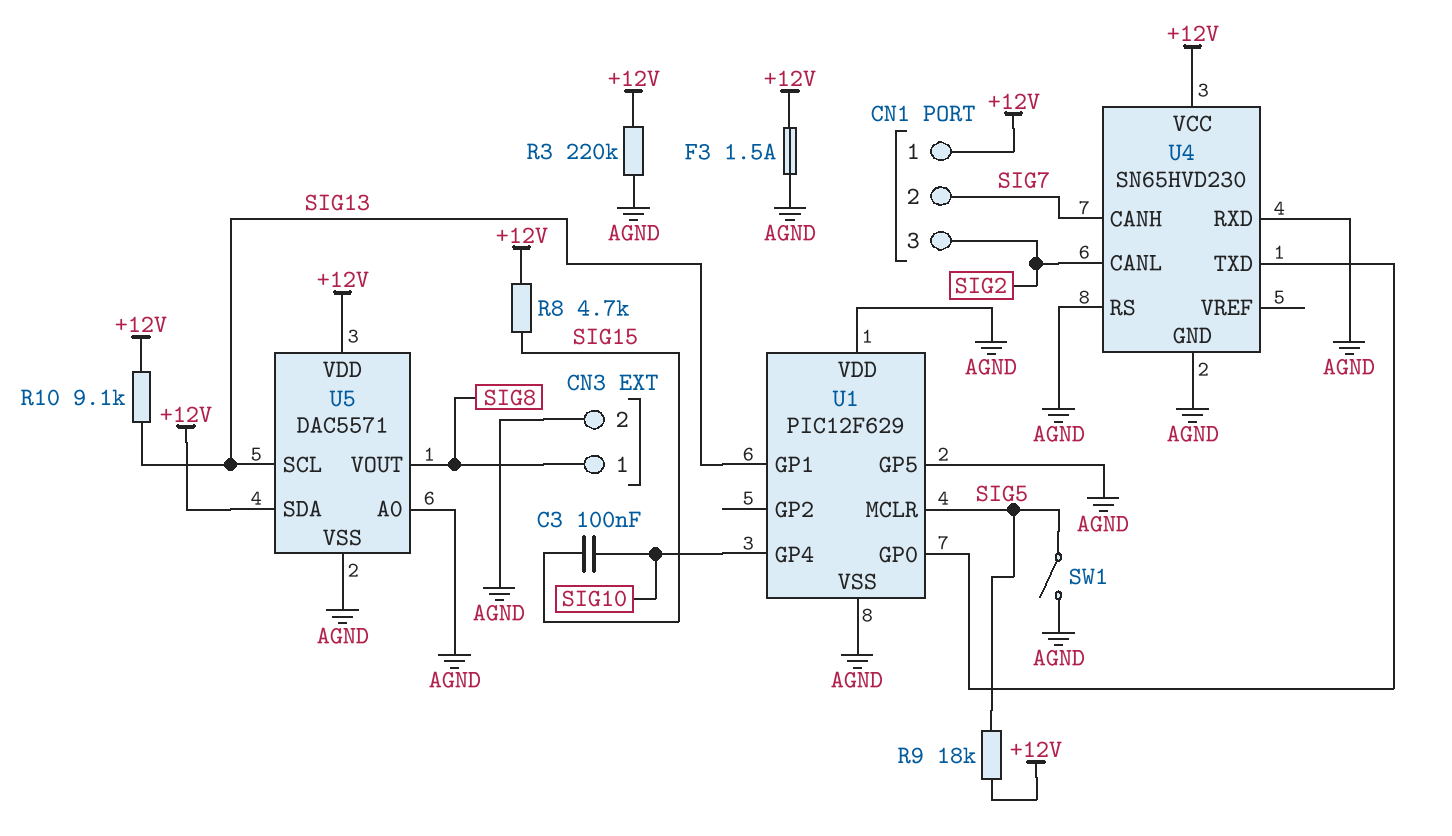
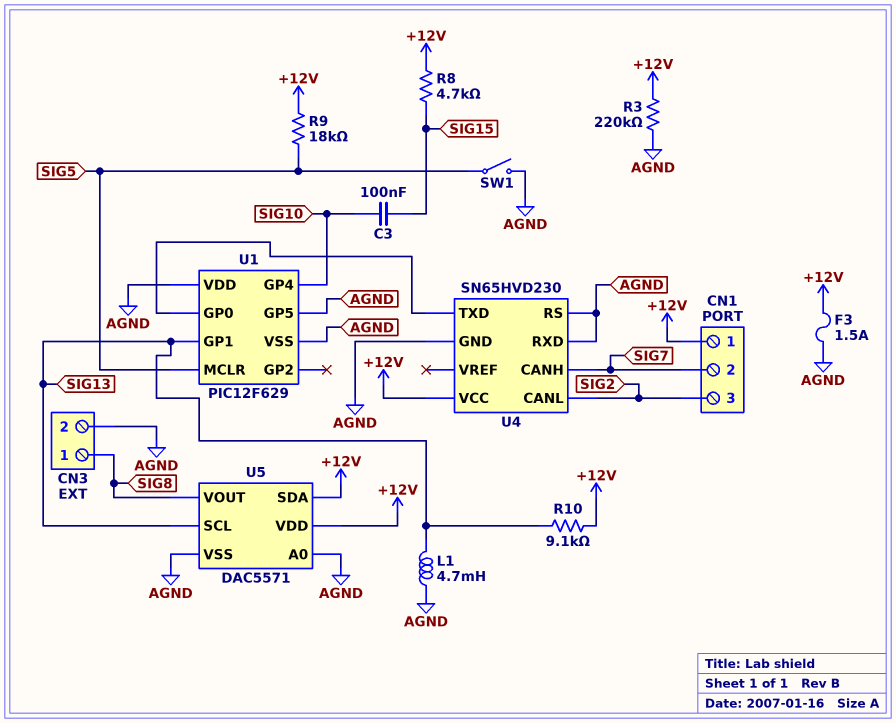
L1: none -> 4.7mH (AGND, SIG13)

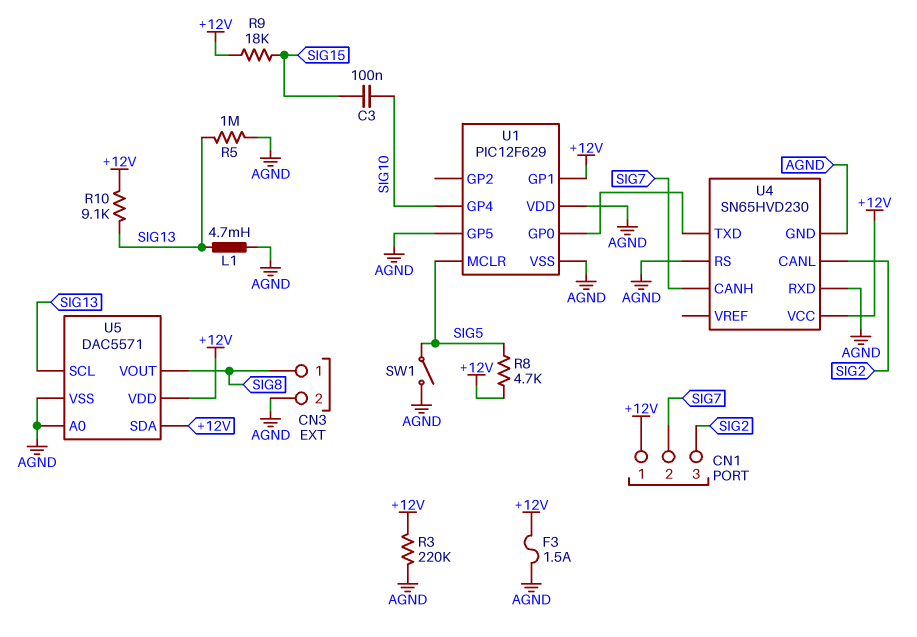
R5: none -> 1M (AGND, SIG13)
R8: 4.7k (+12V, SIG15) -> 4.7k (+12V, SIG5)
R9: 18k (+12V, SIG5) -> 18k (+12V, SIG15)
U1 pin GP1: SIG13 -> +12V

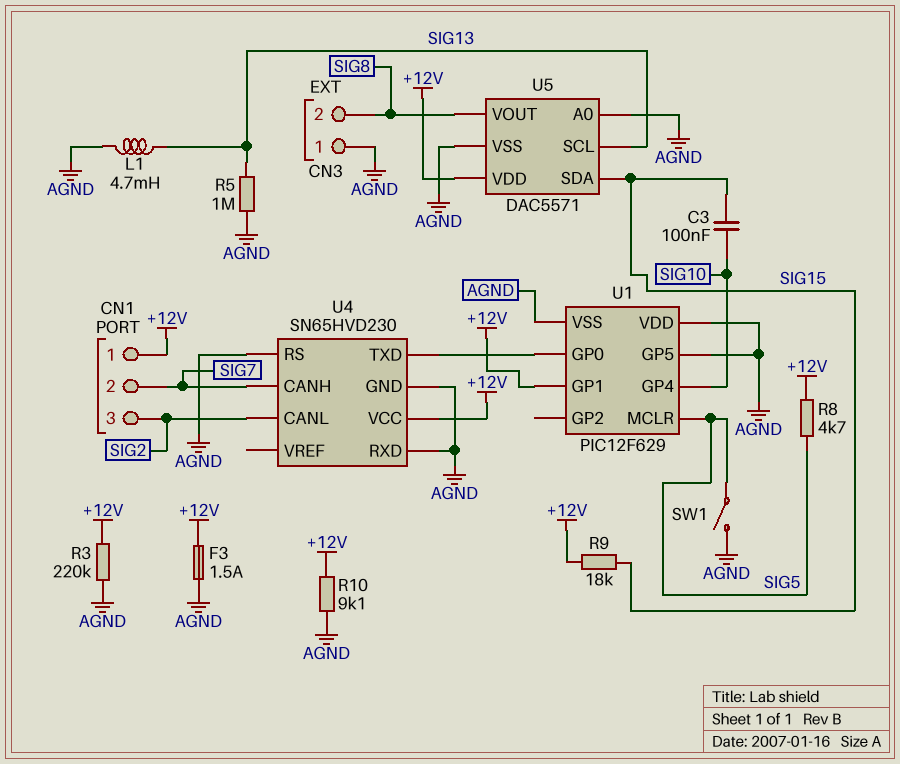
CN3 pin 1: SIG8 -> AGND
CN3 pin 2: AGND -> SIG8
R10: 9.1k (+12V, SIG13) -> 9.1k (+12V, AGND)
U5 pin SDA: +12V -> SIG15

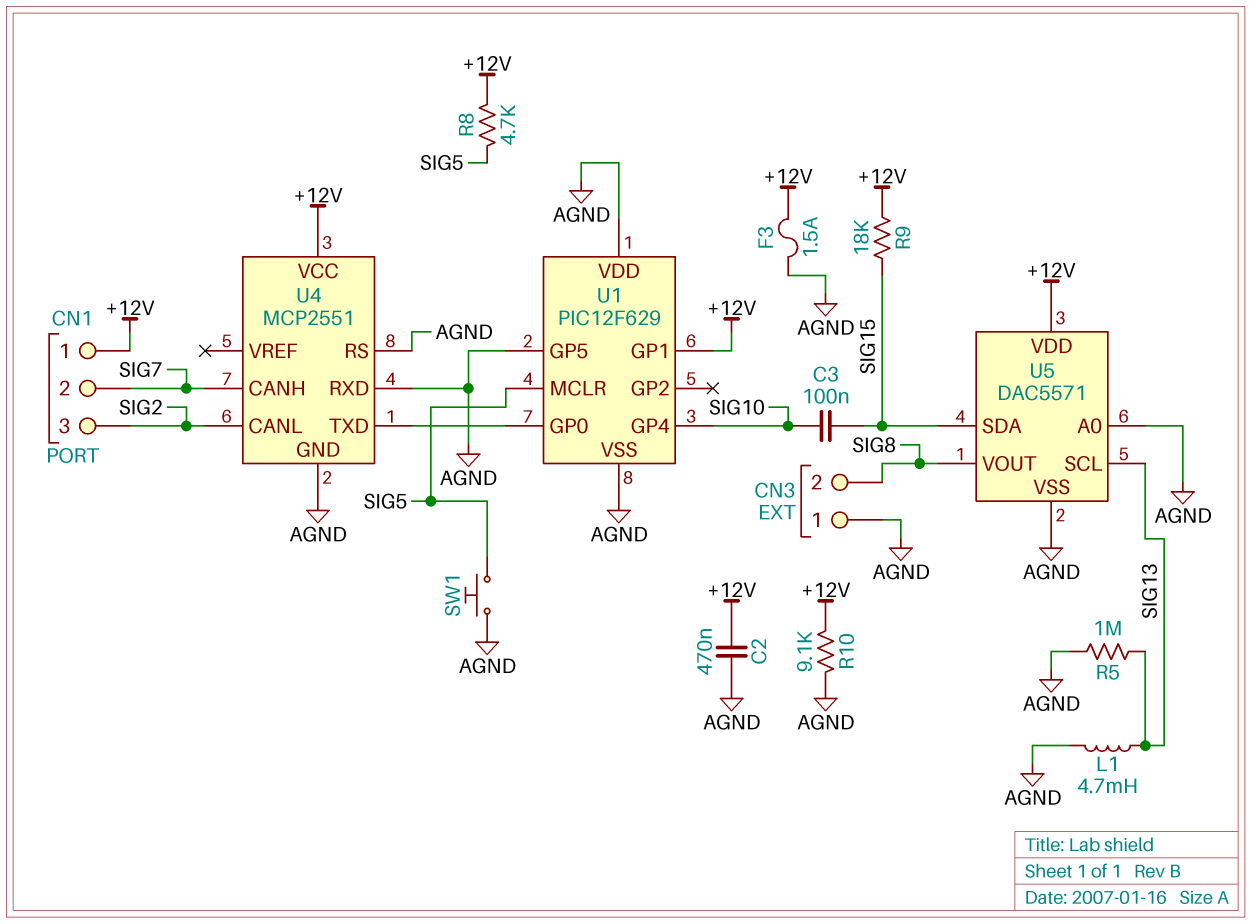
C2: none -> 470nF (+12V, AGND)
R3: 220k (+12V, AGND) -> none
SW1: switch (AGND, SIG5) -> button (AGND, SIG5)
U4: SN65HVD230 -> MCP2551

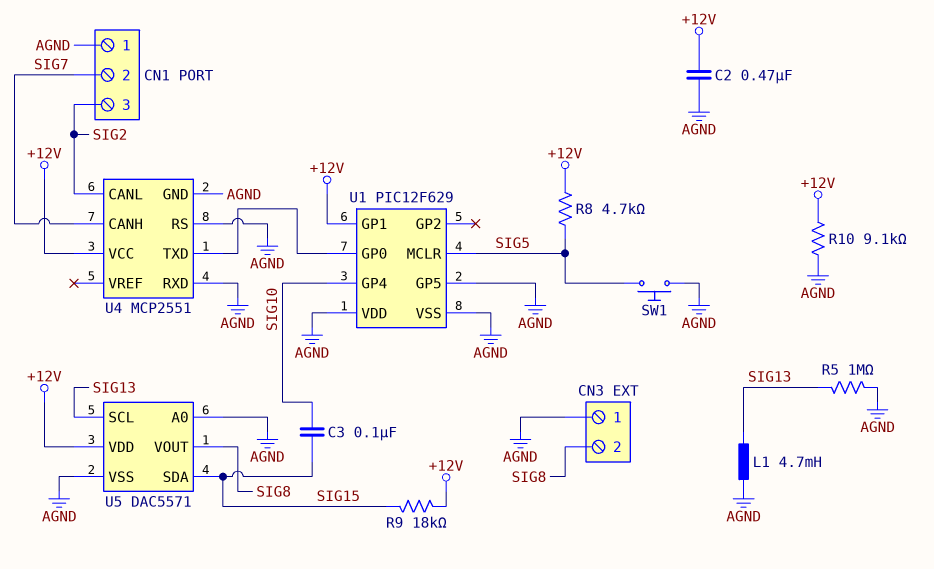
CN1 pin 1: +12V -> AGND
F3: 1.5A (+12V, AGND) -> none

